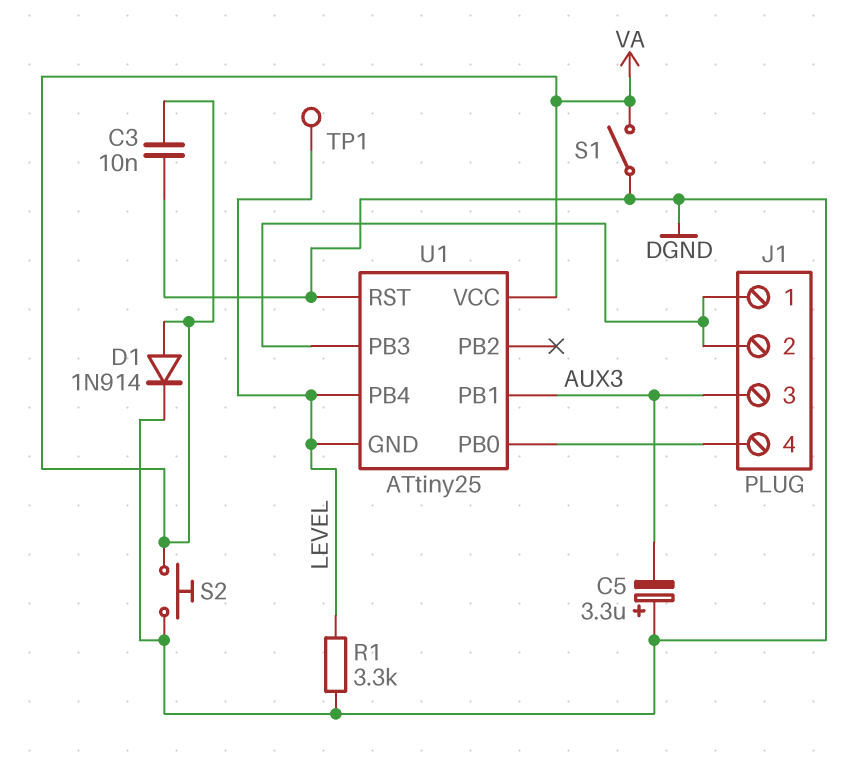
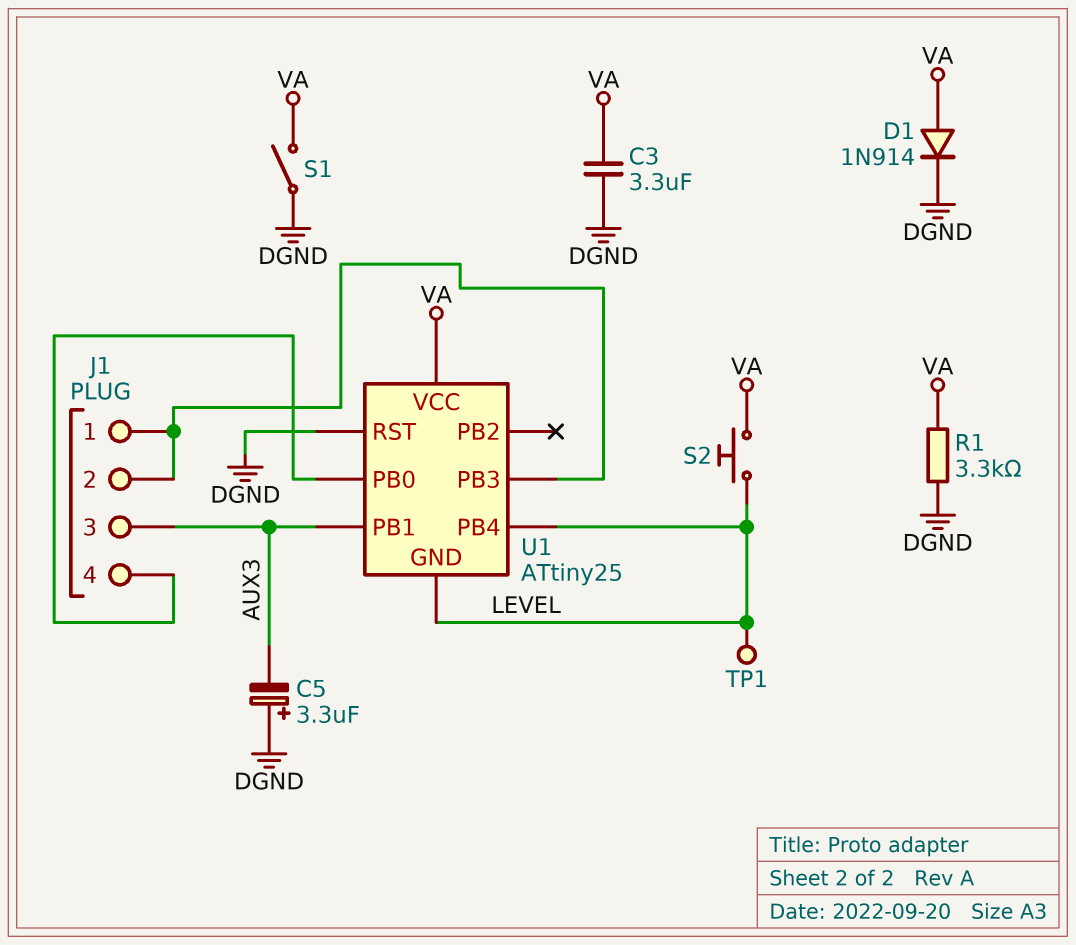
C3: 10nF (DGND, VA) -> 3.3uF (DGND, VA)
R1: 3.3k (DGND, LEVEL) -> 3.3k (DGND, VA)
S2: button (DGND, VA) -> button (LEVEL, VA)

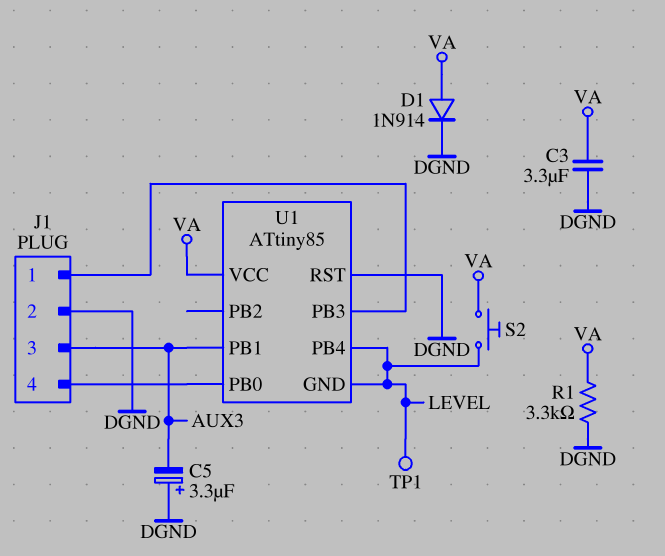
J1 pin 2: J1/1 -> DGND
S1: switch (DGND, VA) -> none
U1: ATtiny25 -> ATtiny85

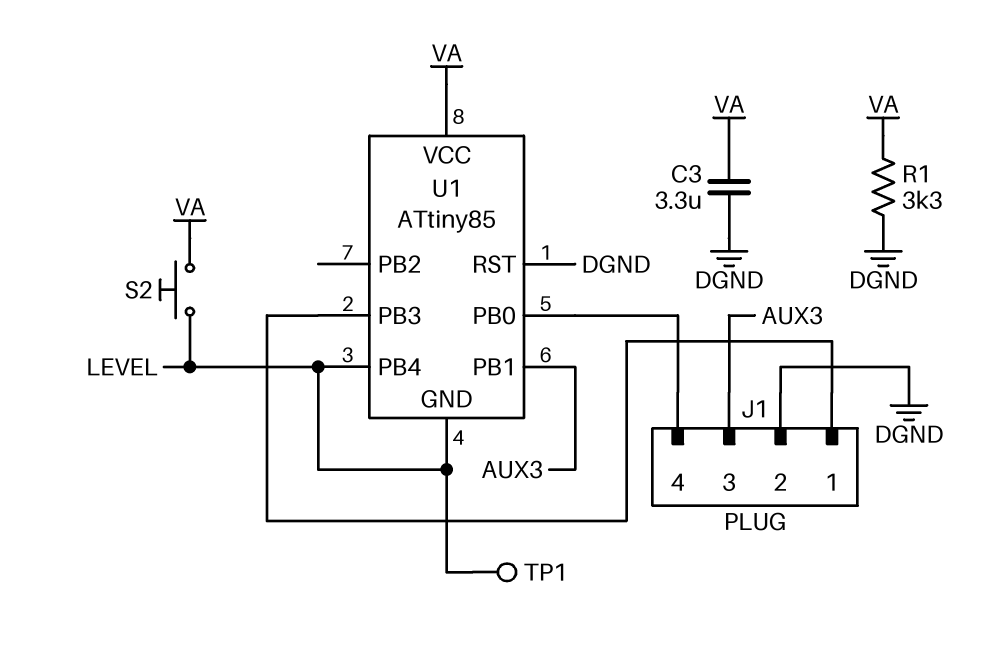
C5: 3.3uF (plus DGND, minus AUX3) -> none
D1: diode 1N914 (A VA, K DGND) -> none

